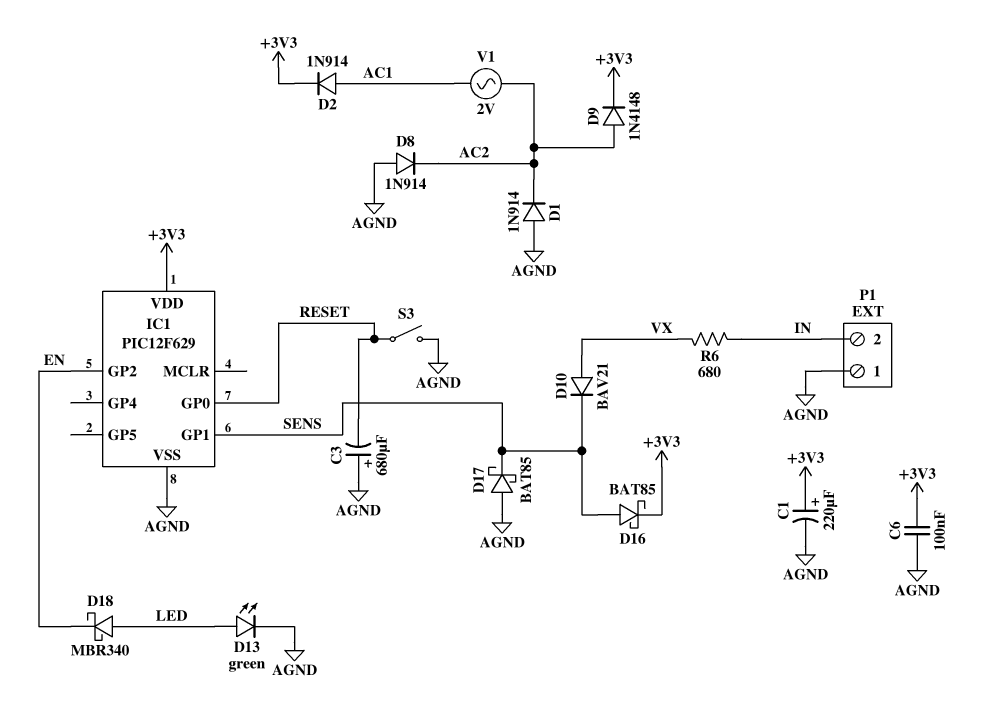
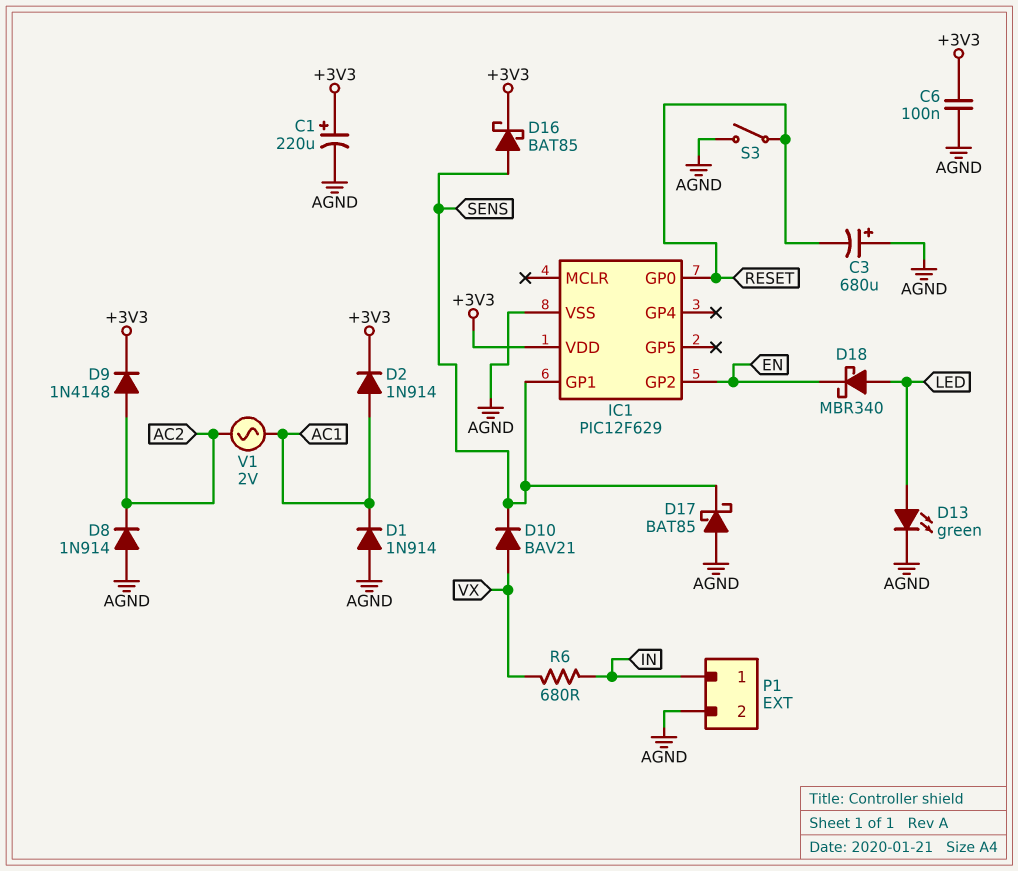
D1: diode 1N914 (A AGND, K AC2) -> diode 1N914 (A AGND, K AC1)
P1 pin 1: AGND -> IN
P1 pin 2: IN -> AGND

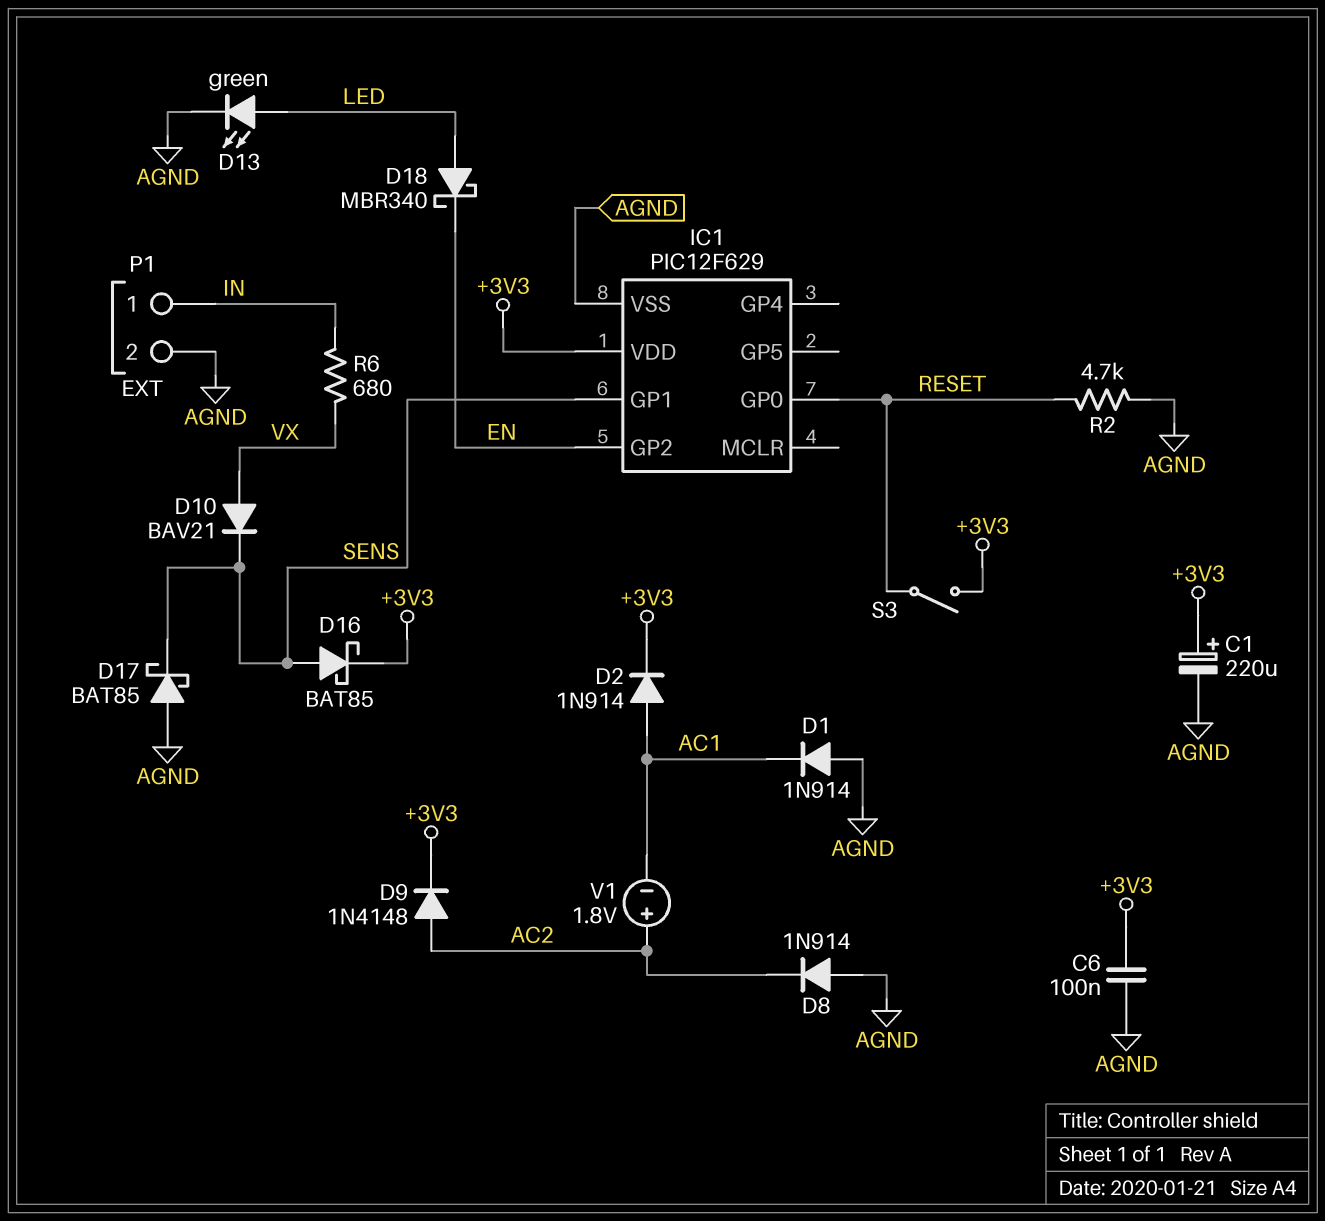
C3: 680uF (plus AGND, minus RESET) -> none
R2: none -> 4.7k (AGND, RESET)
S3: switch (AGND, RESET) -> switch (+3V3, RESET)
V1: AC 2V (AC1, AC2) -> 1.8V (plus AC2, minus AC1)

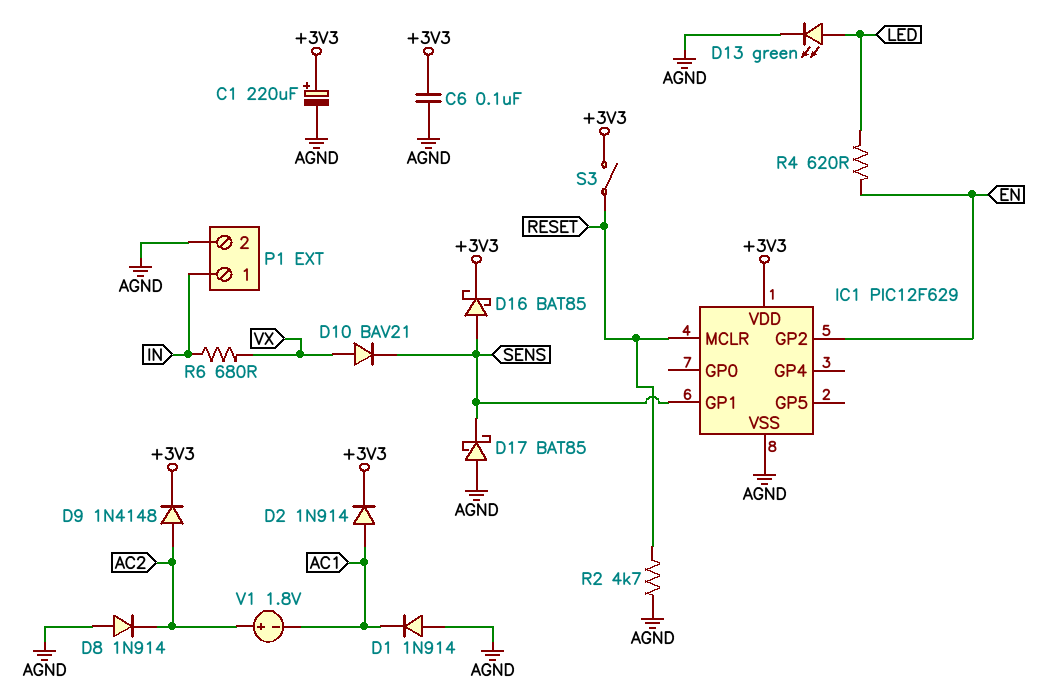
D18: schottky MBR340 (A LED, K EN) -> none
IC1 pin GP0: RESET -> none
IC1 pin MCLR: none -> RESET
R4: none -> 620 (EN, LED)

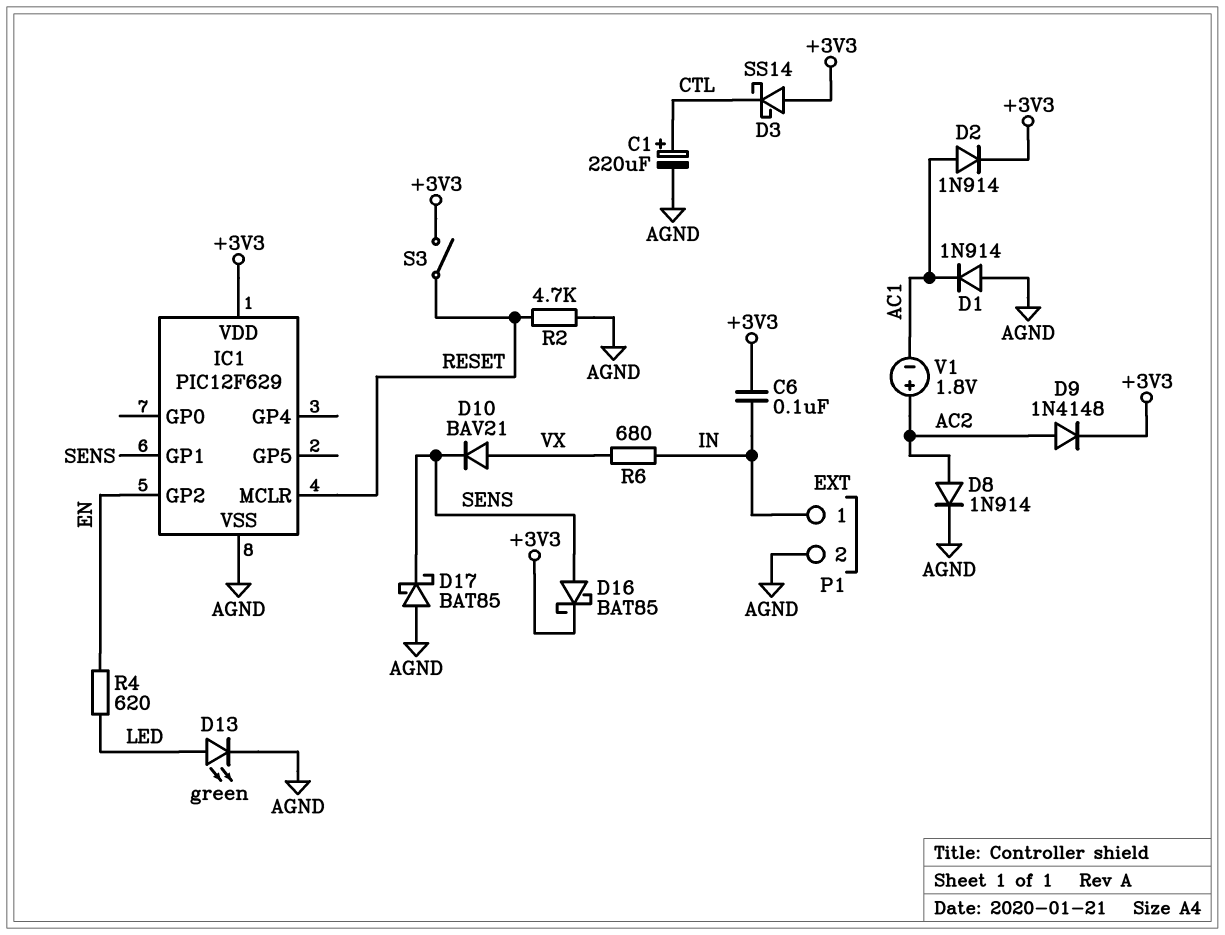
C1: 220uF (plus +3V3, minus AGND) -> 220uF (plus CTL, minus AGND)
C6: 100nF (+3V3, AGND) -> 100nF (+3V3, IN)
D3: none -> schottky SS14 (A +3V3, K CTL)
D8: diode 1N914 (A AGND, K AC2) -> diode 1N914 (A AC2, K AGND)

